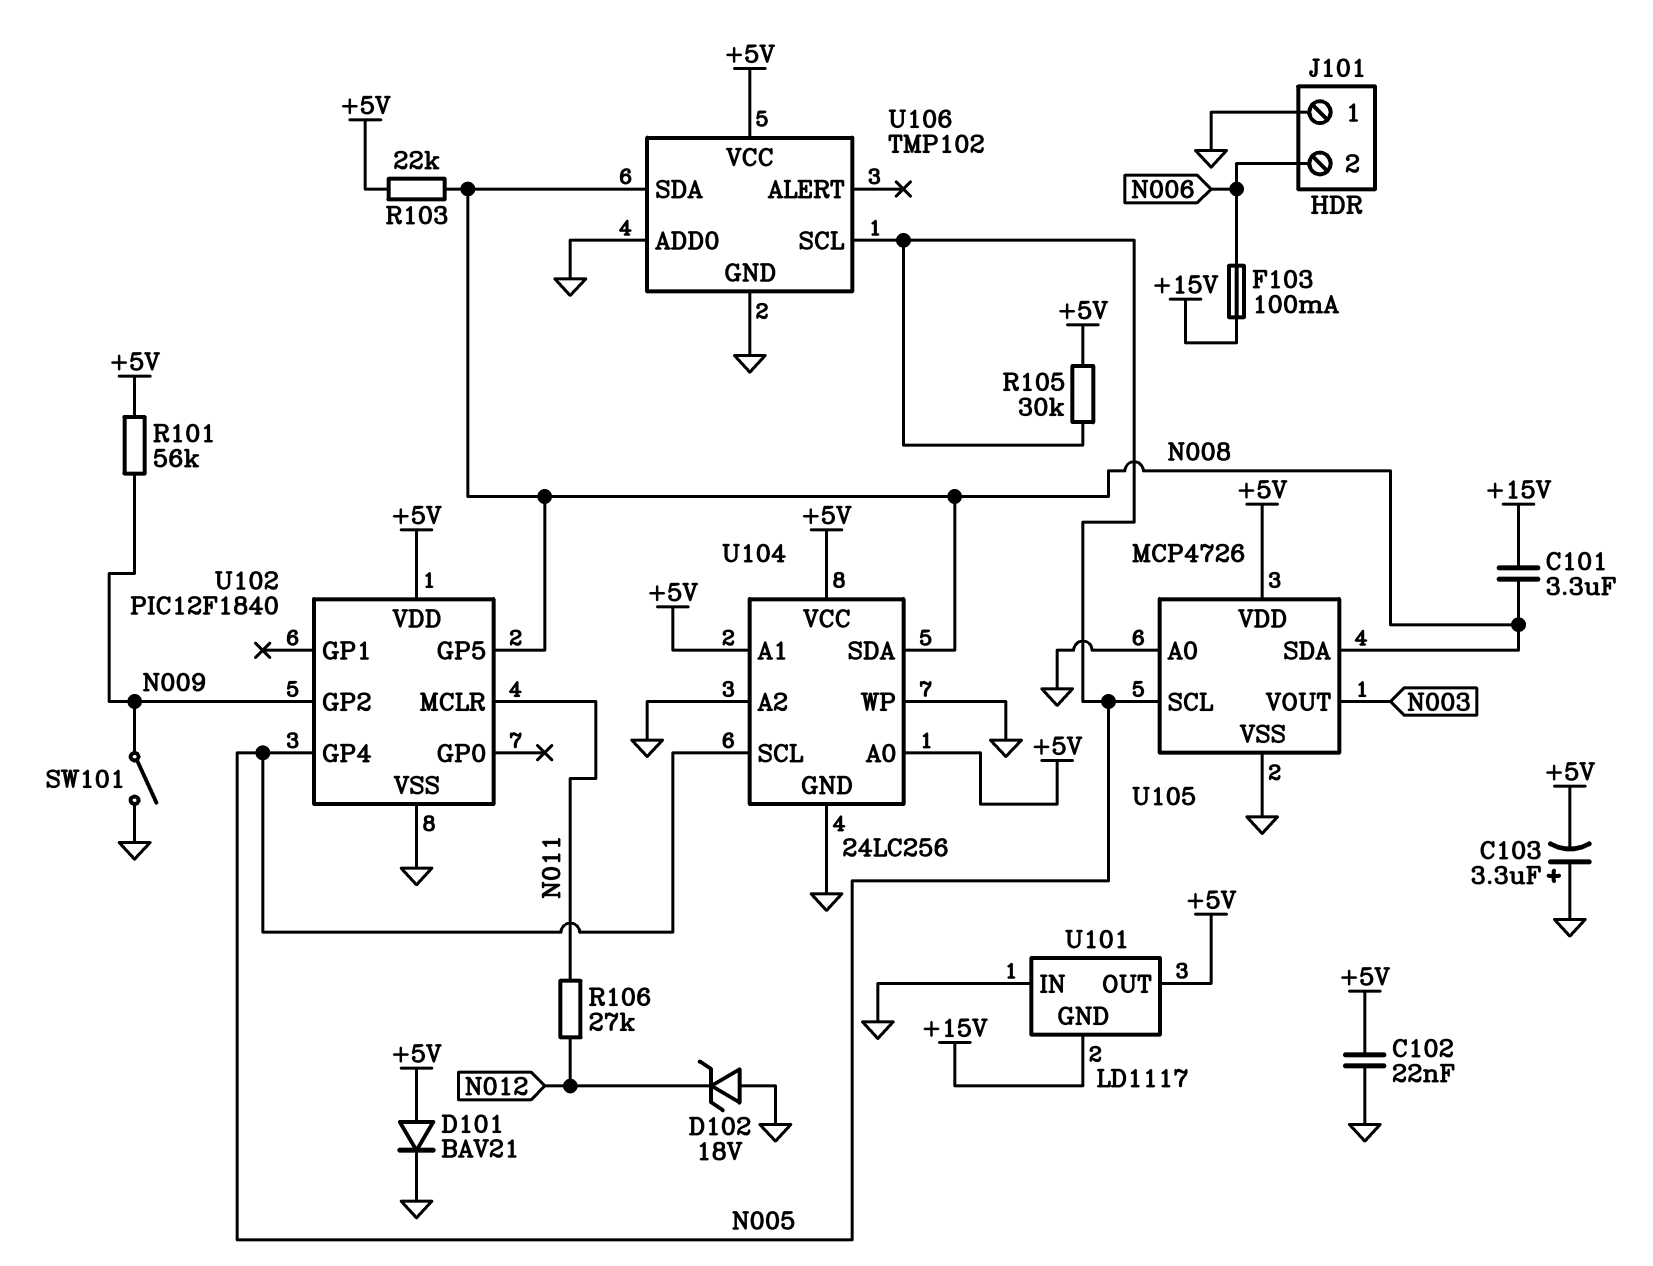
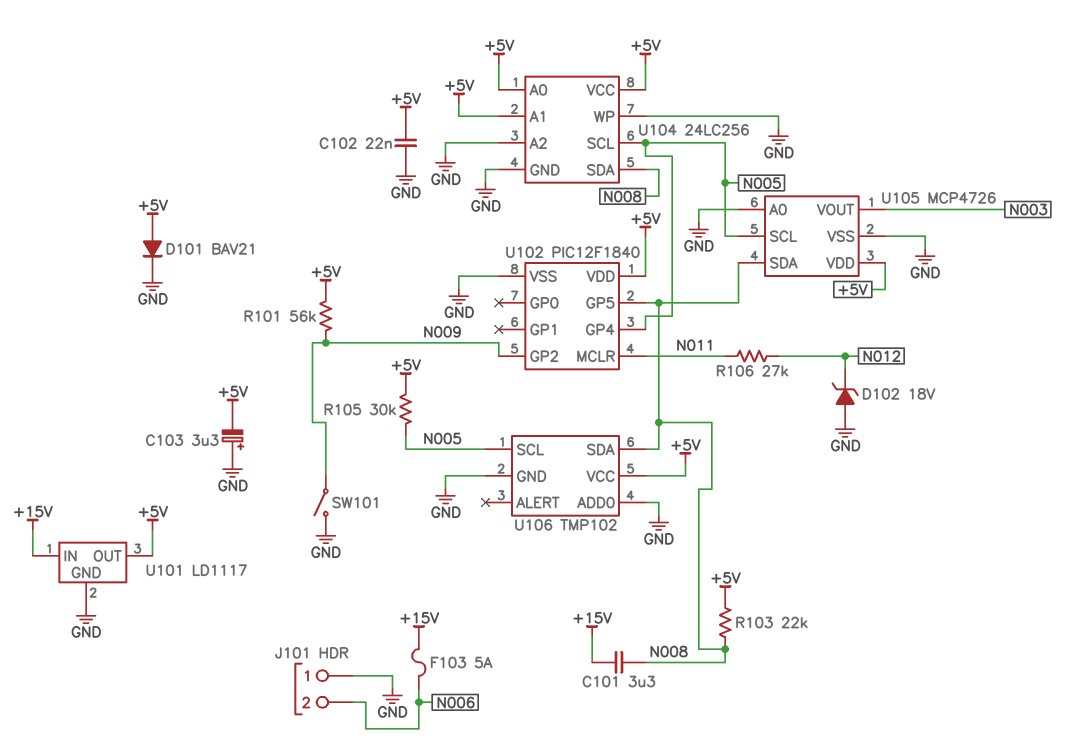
F103: 100mA (+15V, N006) -> 5A (+15V, N006)
U101 pin GND: +15V -> GND
U101 pin IN: GND -> +15V

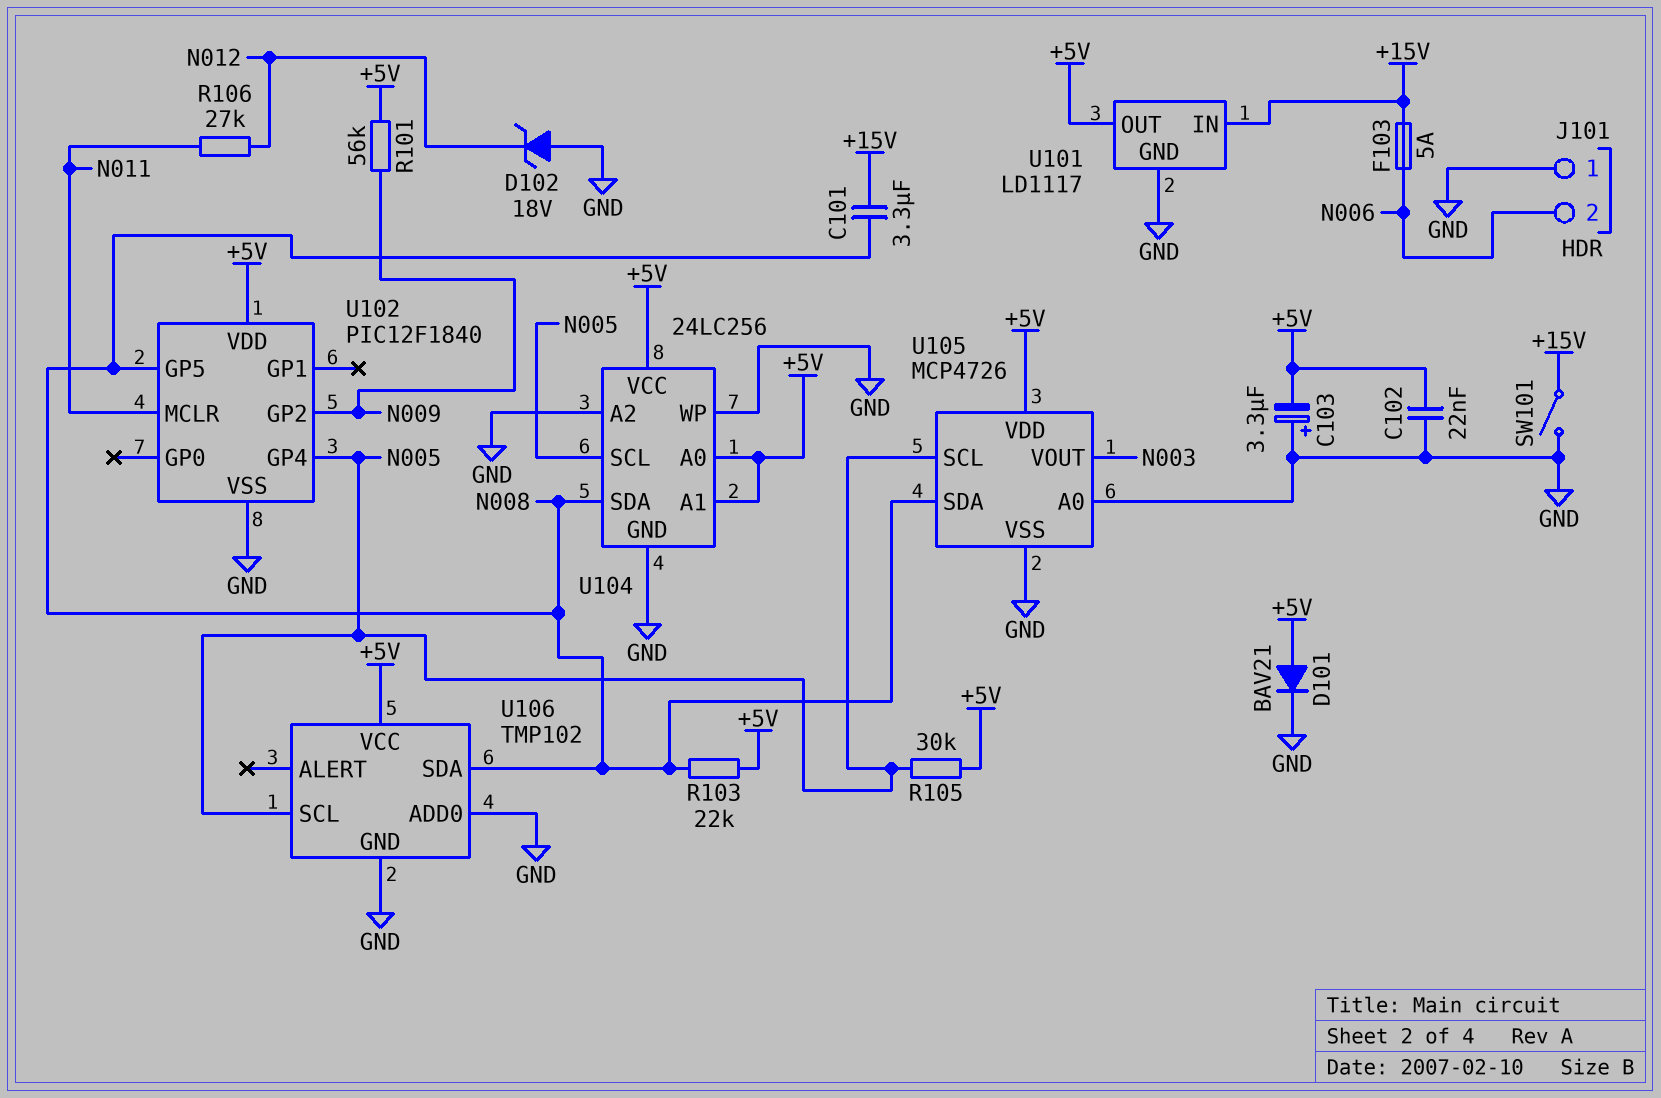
SW101: switch (GND, N009) -> switch (+15V, GND)

